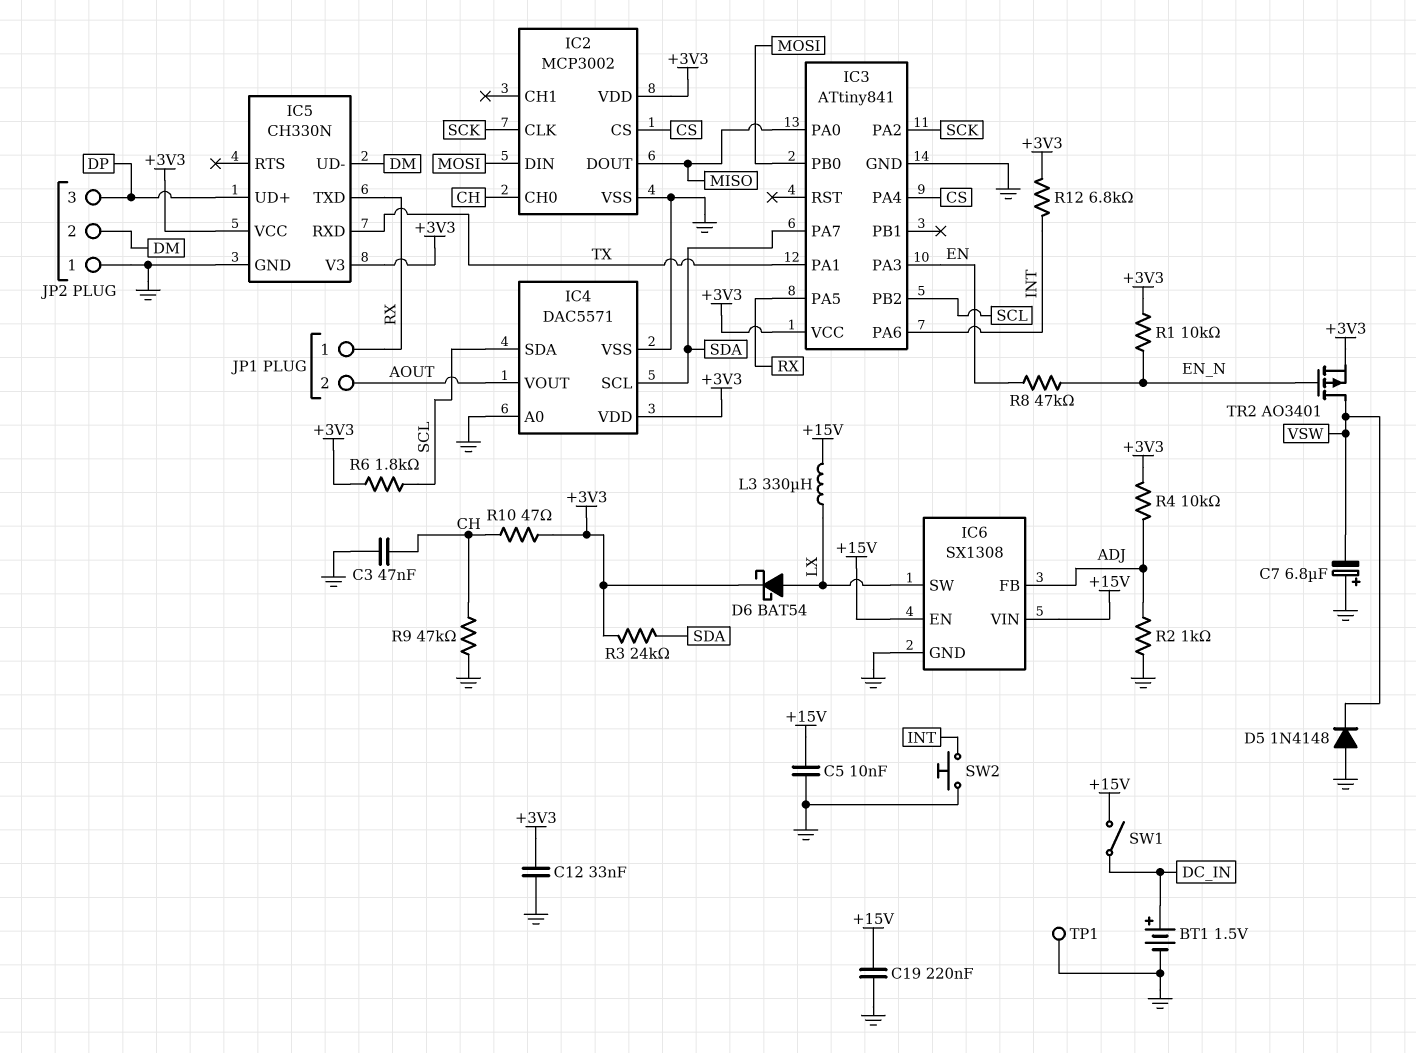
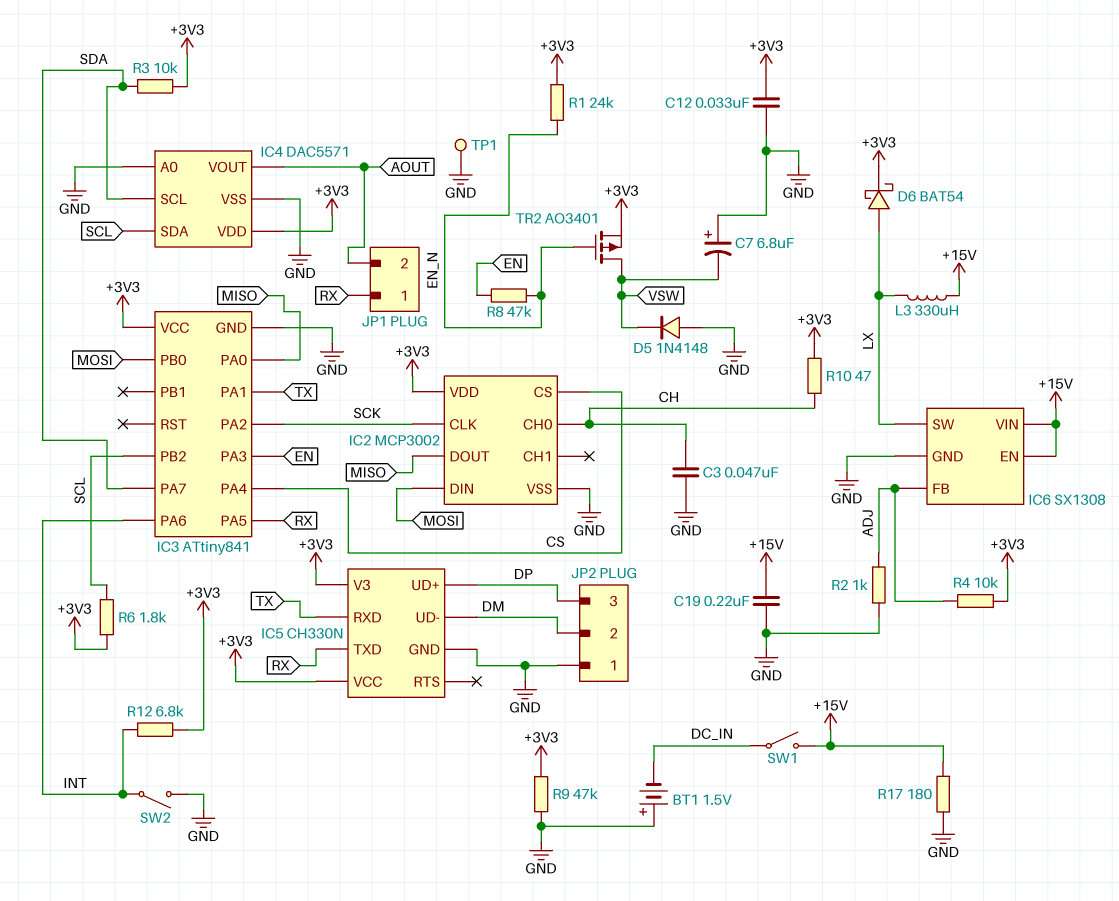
BT1: 1.5V (plus DC_IN, minus GND) -> 1.5V (plus GND, minus DC_IN)
C5: 10nF (+15V, GND) -> none
R1: 10k (+3V3, EN_N) -> 24k (+3V3, EN_N)
R3: 24k (+3V3, SDA) -> 10k (+3V3, SDA)
R9: 47k (CH, GND) -> 47k (+3V3, GND)
R17: none -> 180 (+15V, GND)
SW2: button (GND, INT) -> switch (GND, INT)

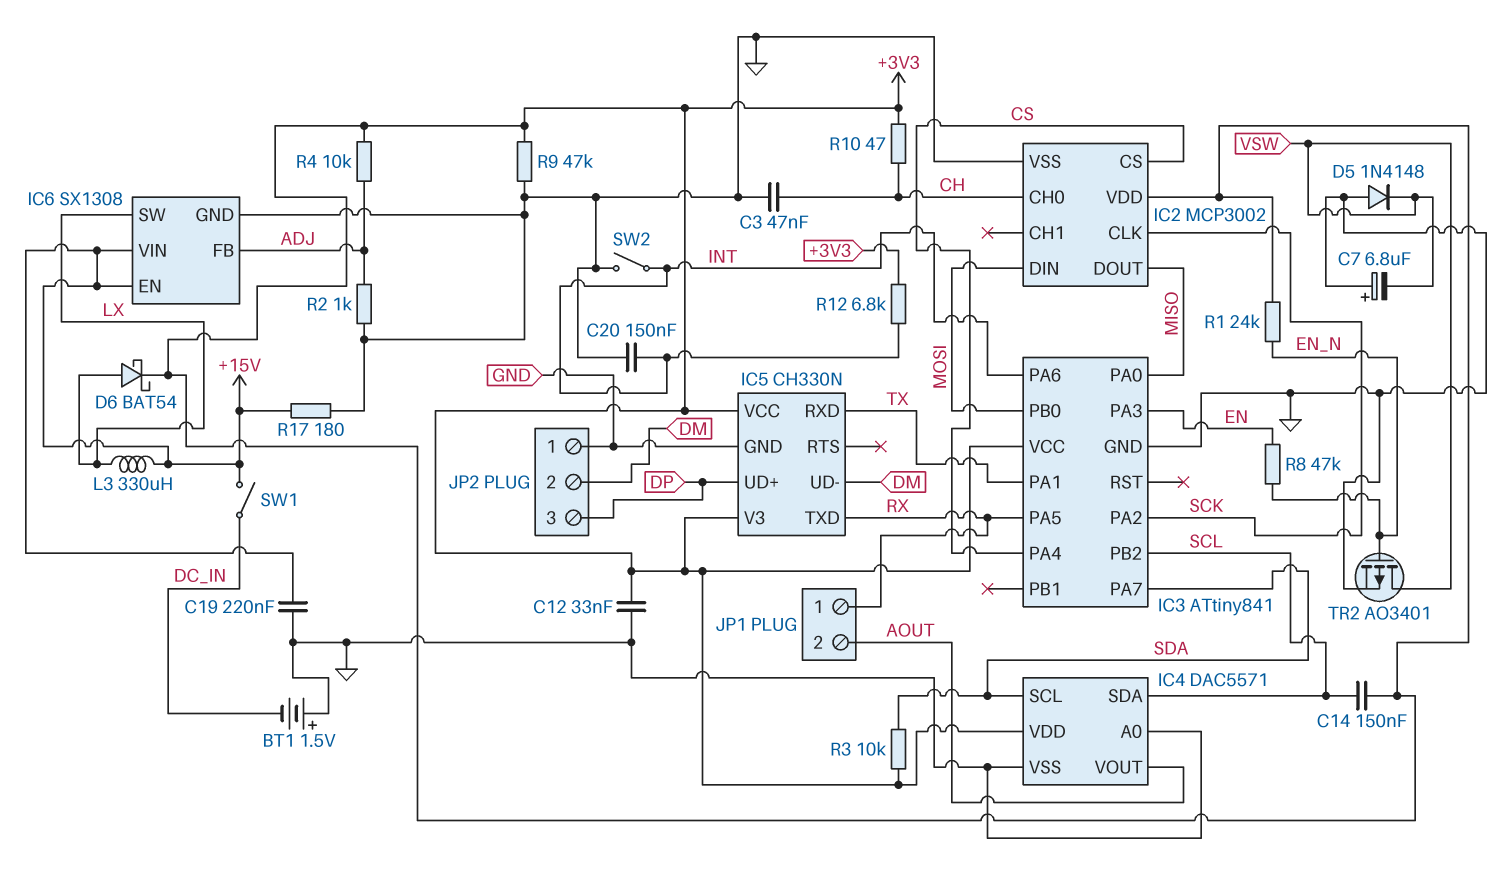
C14: none -> 150nF (+3V3, SCL)
C20: none -> 150nF (GND, INT)
R6: 1.8k (+3V3, SCL) -> none
TP1: test point (GND) -> none
TR2: PMOS AO3401 (G EN_N, D VSW, S +3V3) -> PMOS AO3401 (G EN_N, D VSW, S GND)

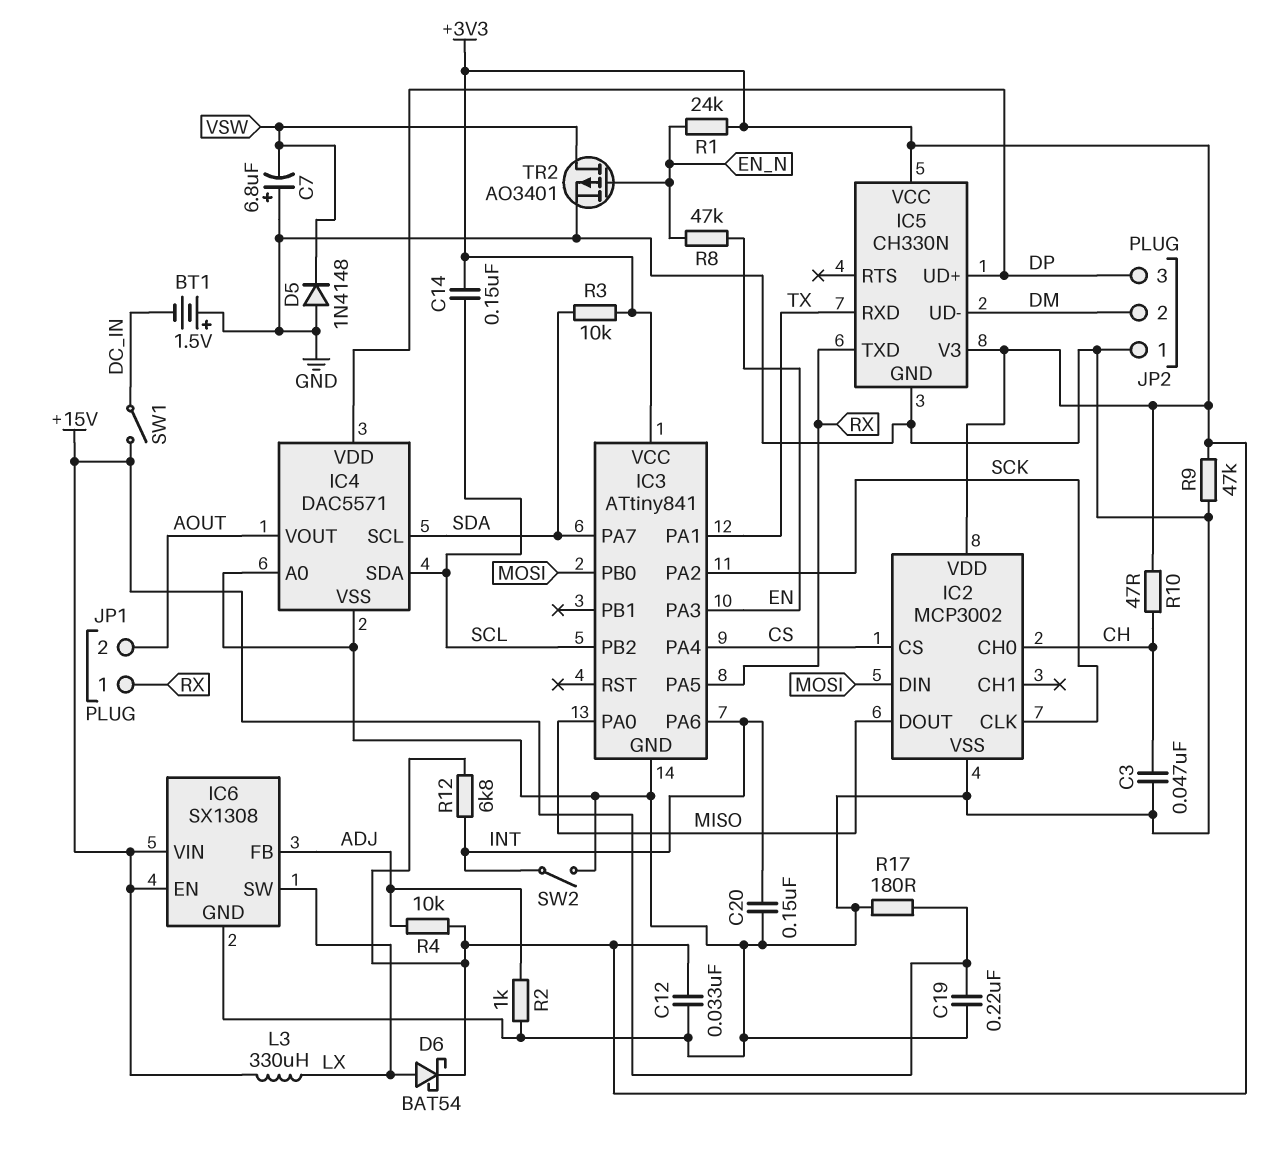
IC4 pin VDD: +3V3 -> DP

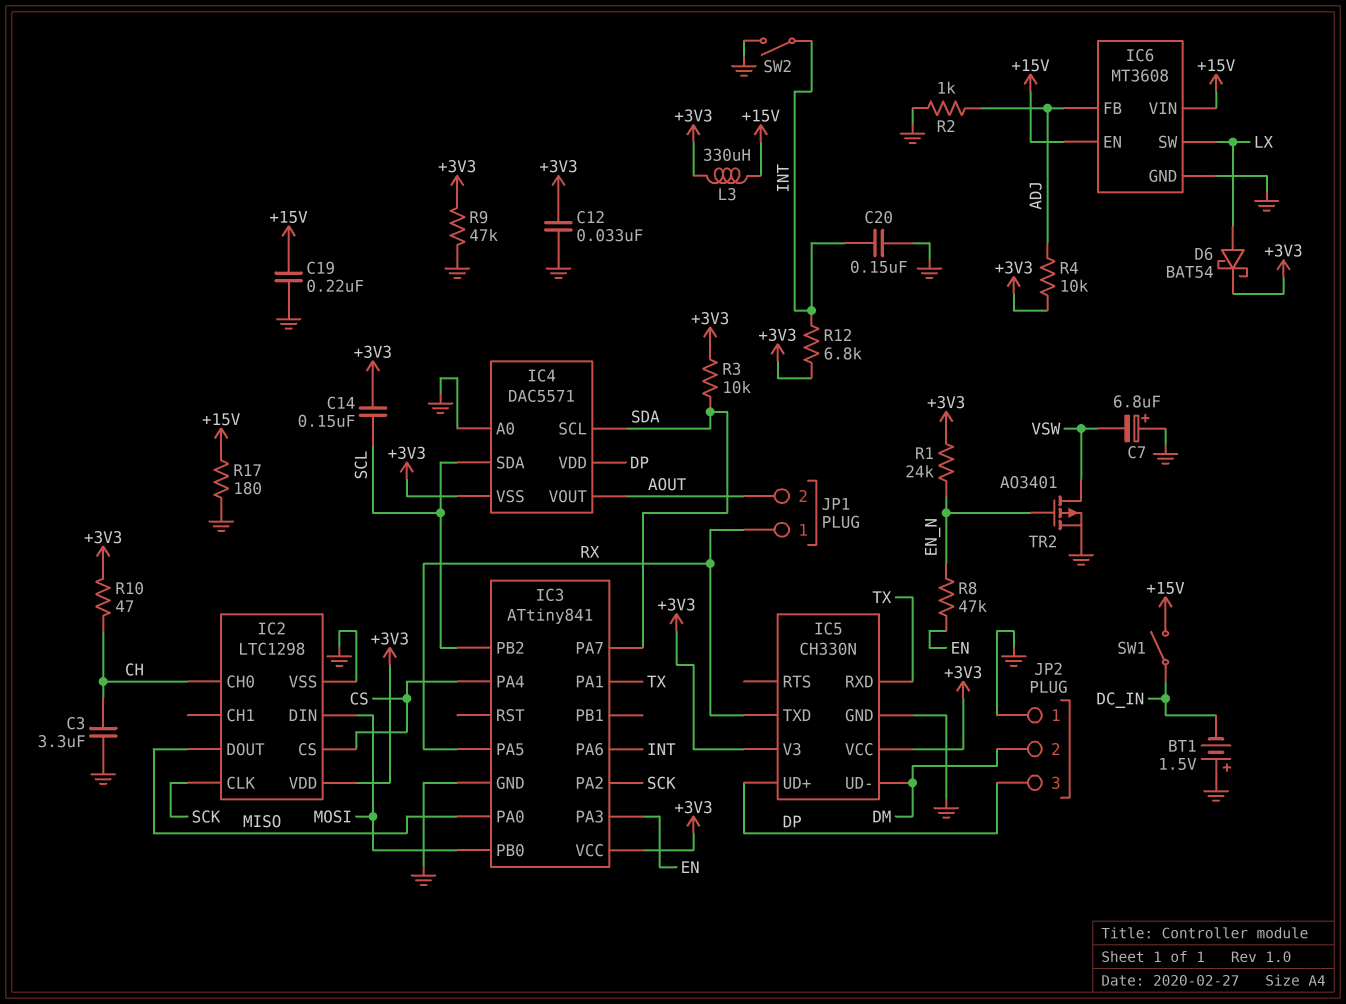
C3: 47nF (CH, GND) -> 3.3uF (CH, GND)
D5: diode 1N4148 (A GND, K VSW) -> none
IC2: MCP3002 -> LTC1298
IC4 pin VSS: GND -> +3V3
IC6: SX1308 -> MT3608
L3: 330uH (+15V, LX) -> 330uH (+3V3, +15V)

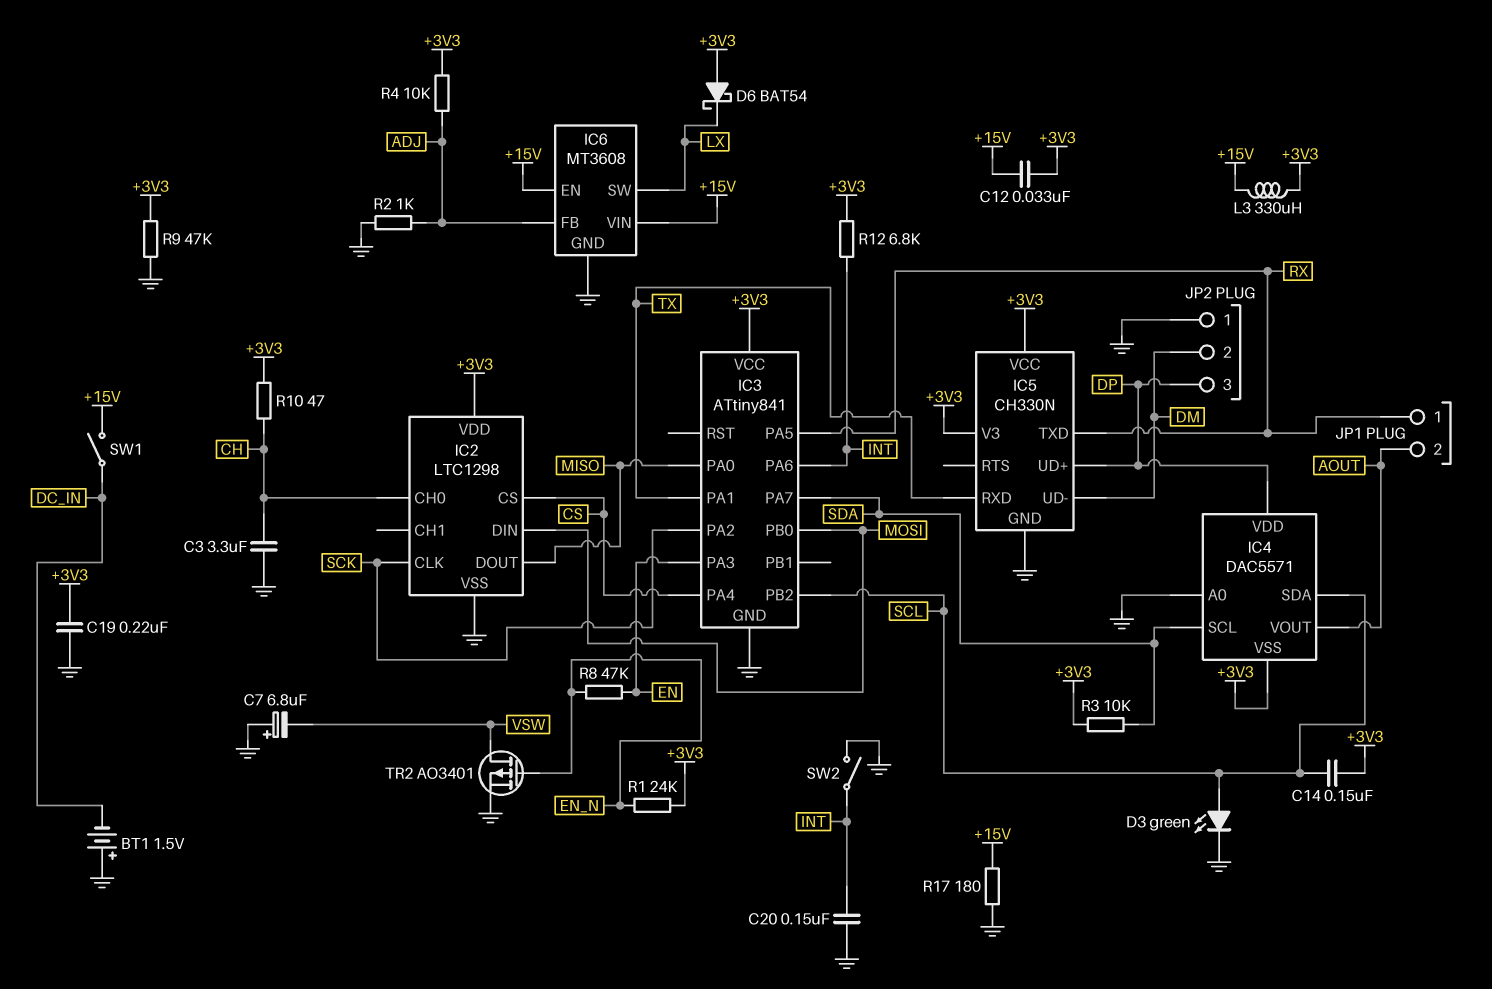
C12: 33nF (+3V3, GND) -> 33nF (+3V3, +15V)
C19: 220nF (+15V, GND) -> 220nF (+3V3, GND)
D3: none -> LED green (A SCL, K GND)
D6: schottky BAT54 (A LX, K +3V3) -> schottky BAT54 (A +3V3, K LX)

